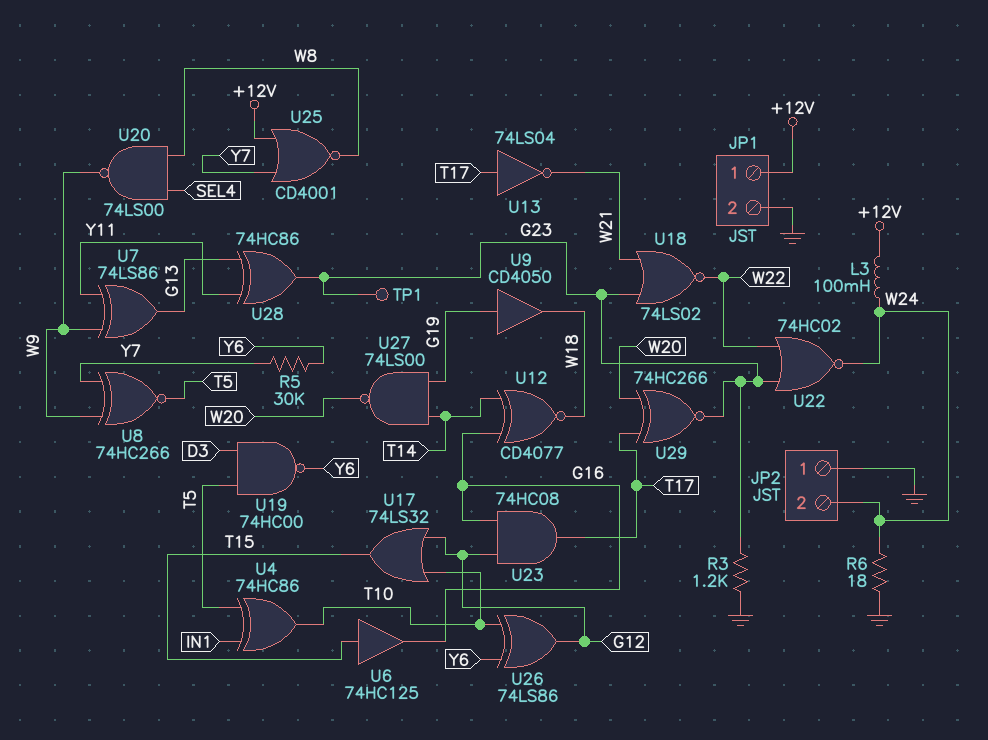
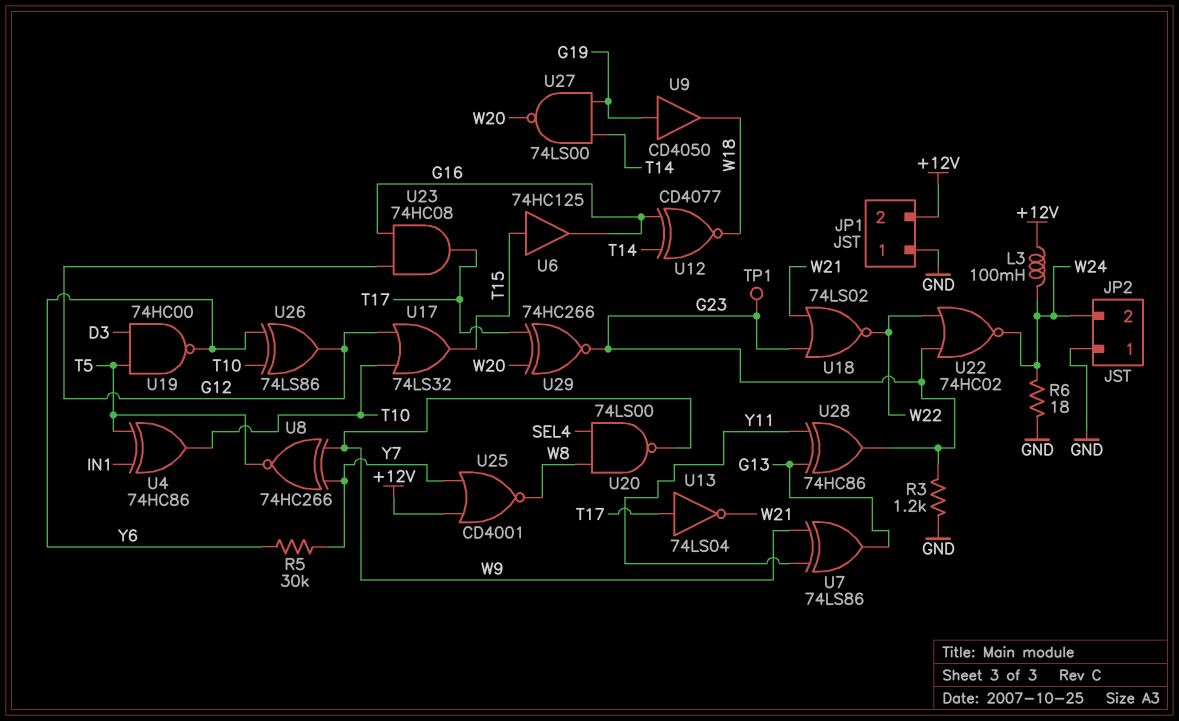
JP1 pin 1: +12V -> GND
JP1 pin 2: GND -> +12V

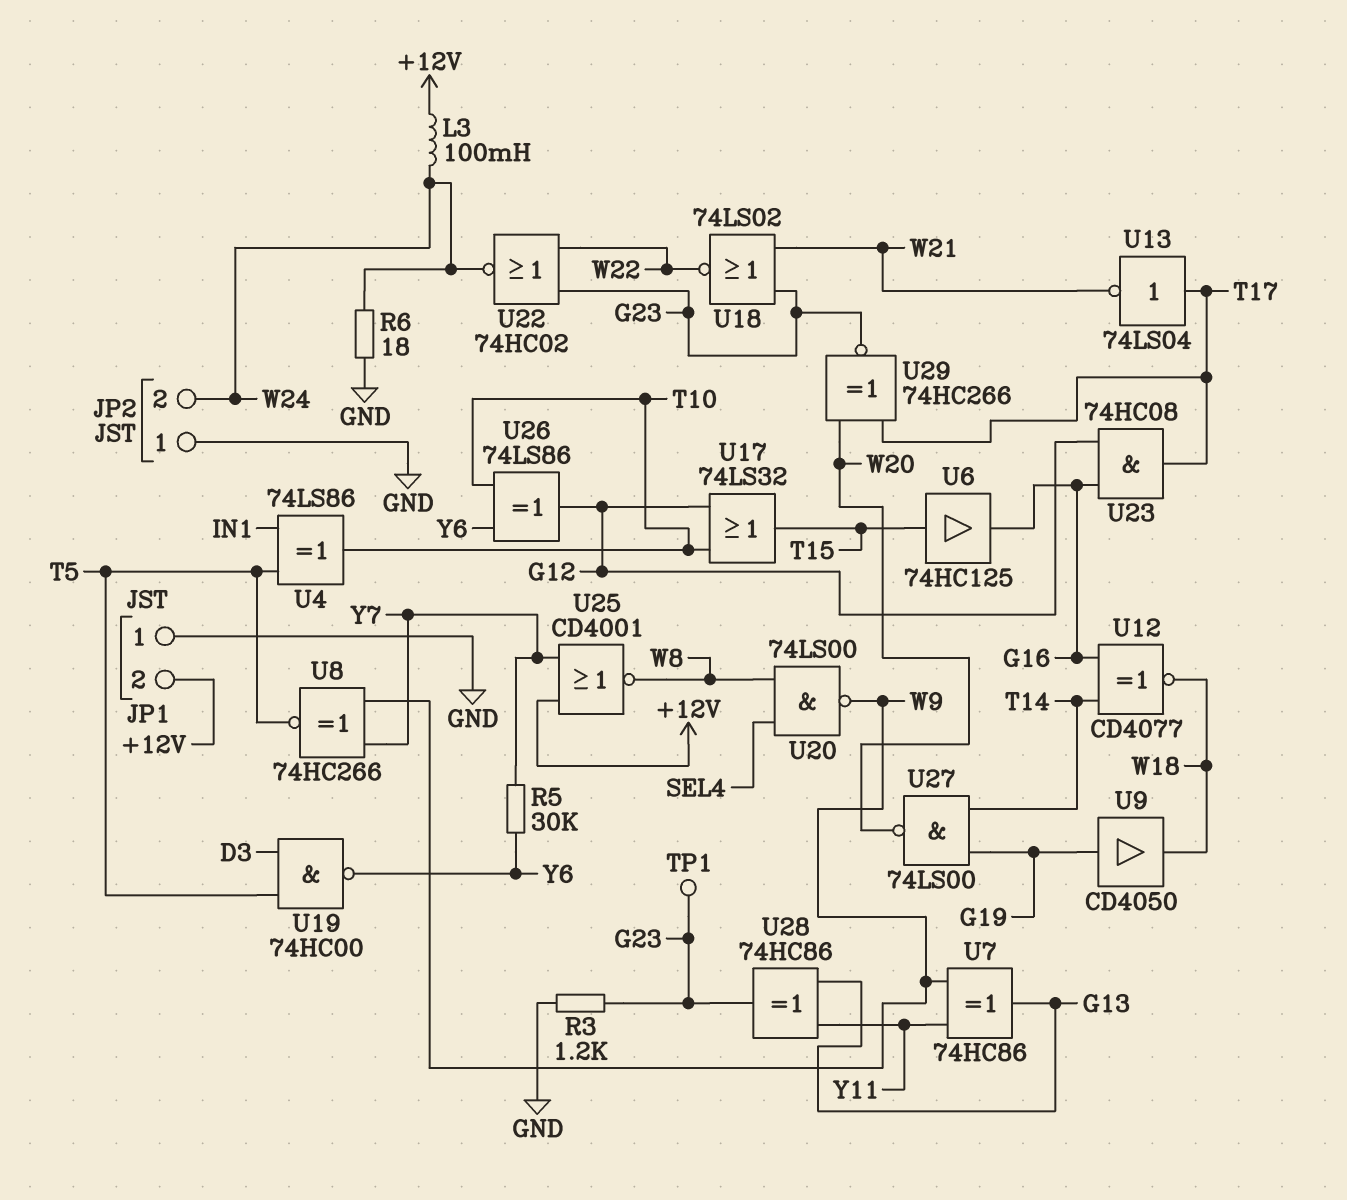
U4: XOR 74HC86 (in IN1, in T5, out T10) -> XOR 74LS86 (in IN1, in T5, out T10)
U7: XOR 74LS86 (in W9, in Y11, out G13) -> XOR 74HC86 (in W9, in Y11, out G13)

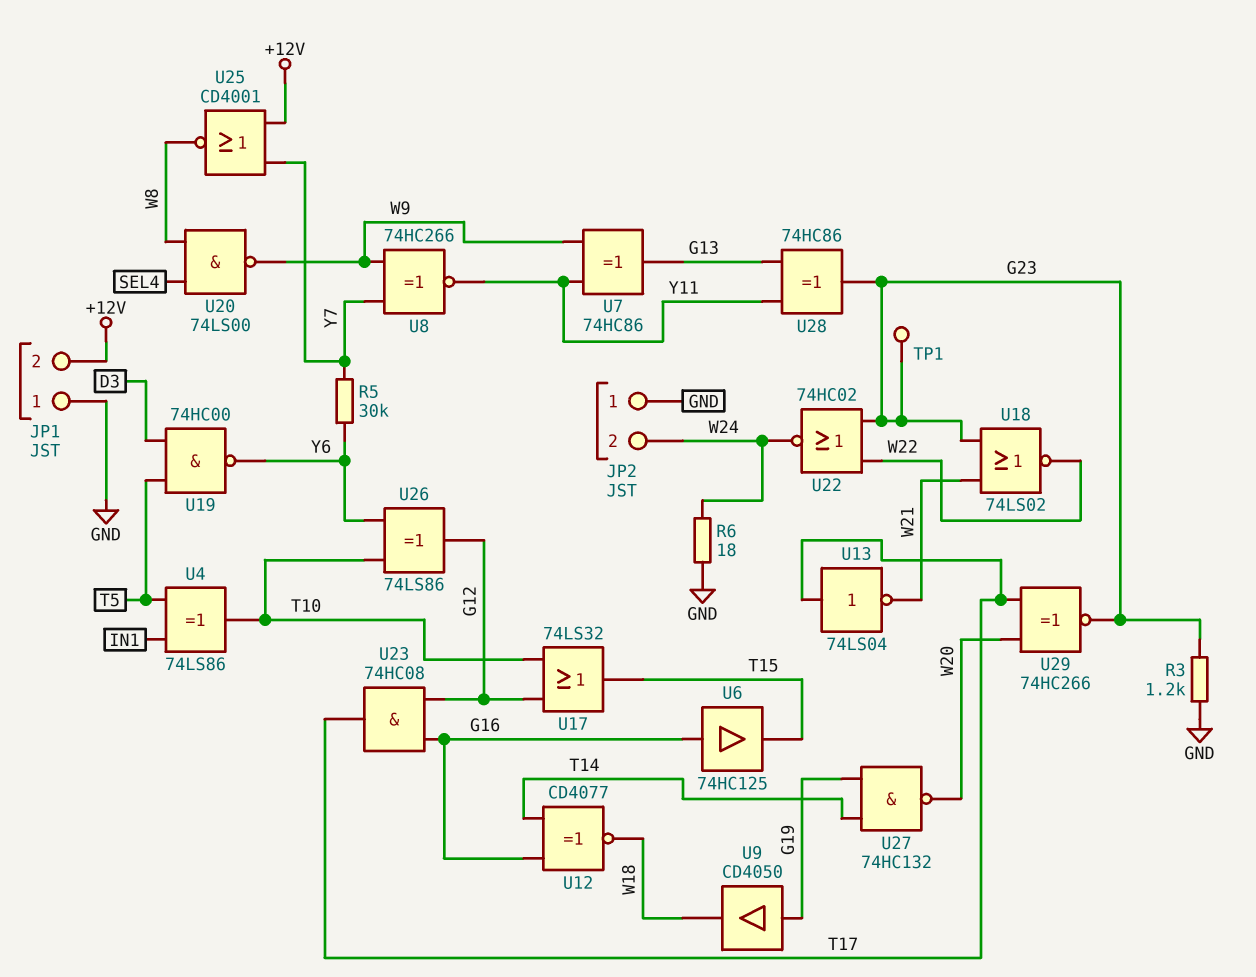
L3: 100mH (+12V, W24) -> none
U6: buffer 74HC125 (in T15, out G16) -> buffer 74HC125 (in G16, out T15)
U8: XNOR 74HC266 (in W9, in Y7, out T5) -> XNOR 74HC266 (in W9, in Y7, out Y11)
U27: NAND 74LS00 (in G19, in T14, out W20) -> NAND 74HC132 (in G19, in T14, out W20)

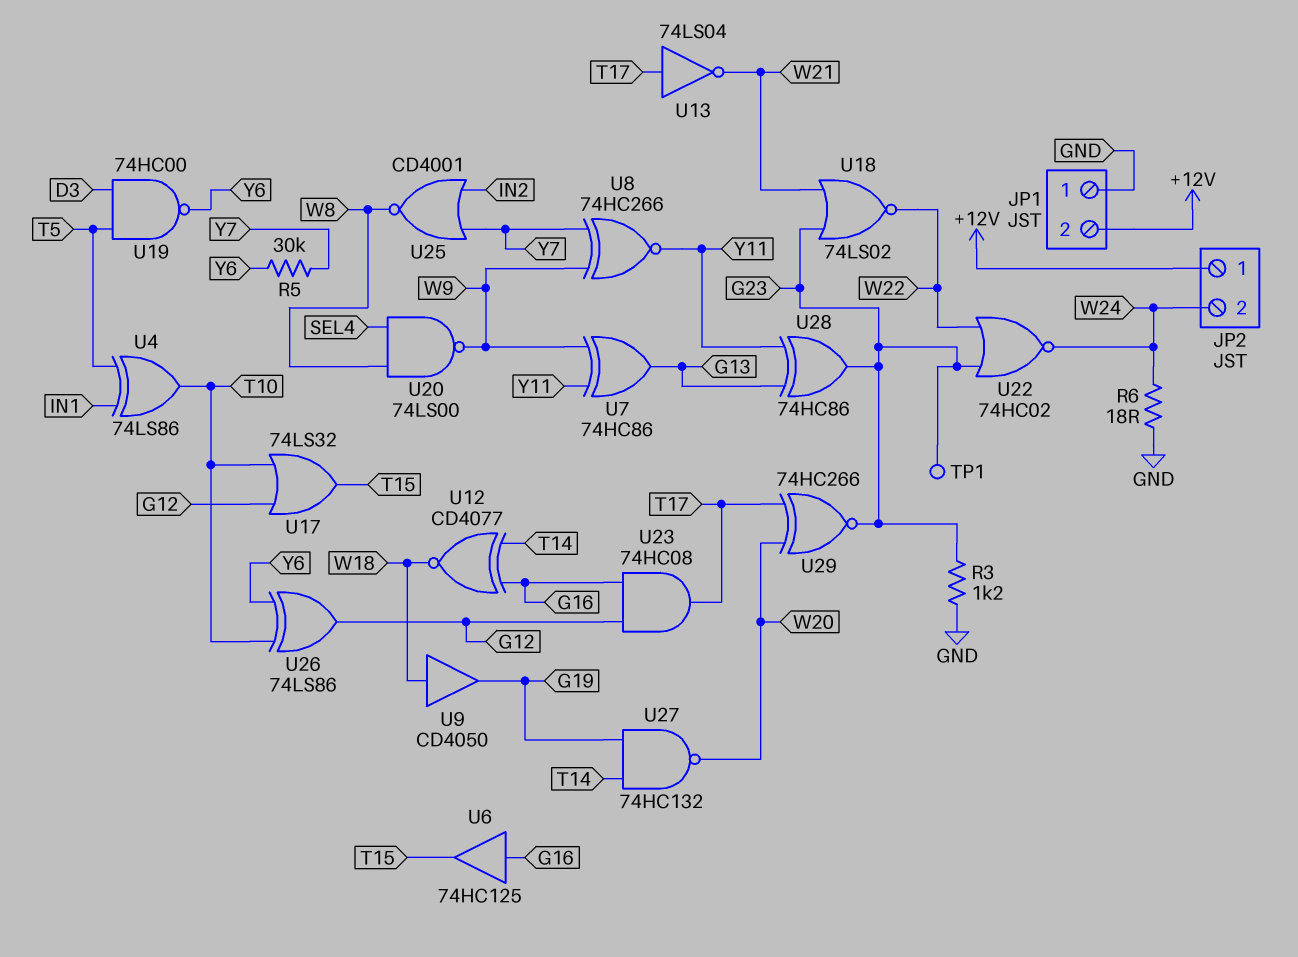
JP2 pin 1: GND -> +12V
U9: buffer CD4050 (in G19, out W18) -> buffer CD4050 (in W18, out G19)
U25: NOR CD4001 (in +12V, in Y7, out W8) -> NOR CD4001 (in IN2, in Y7, out W8)

